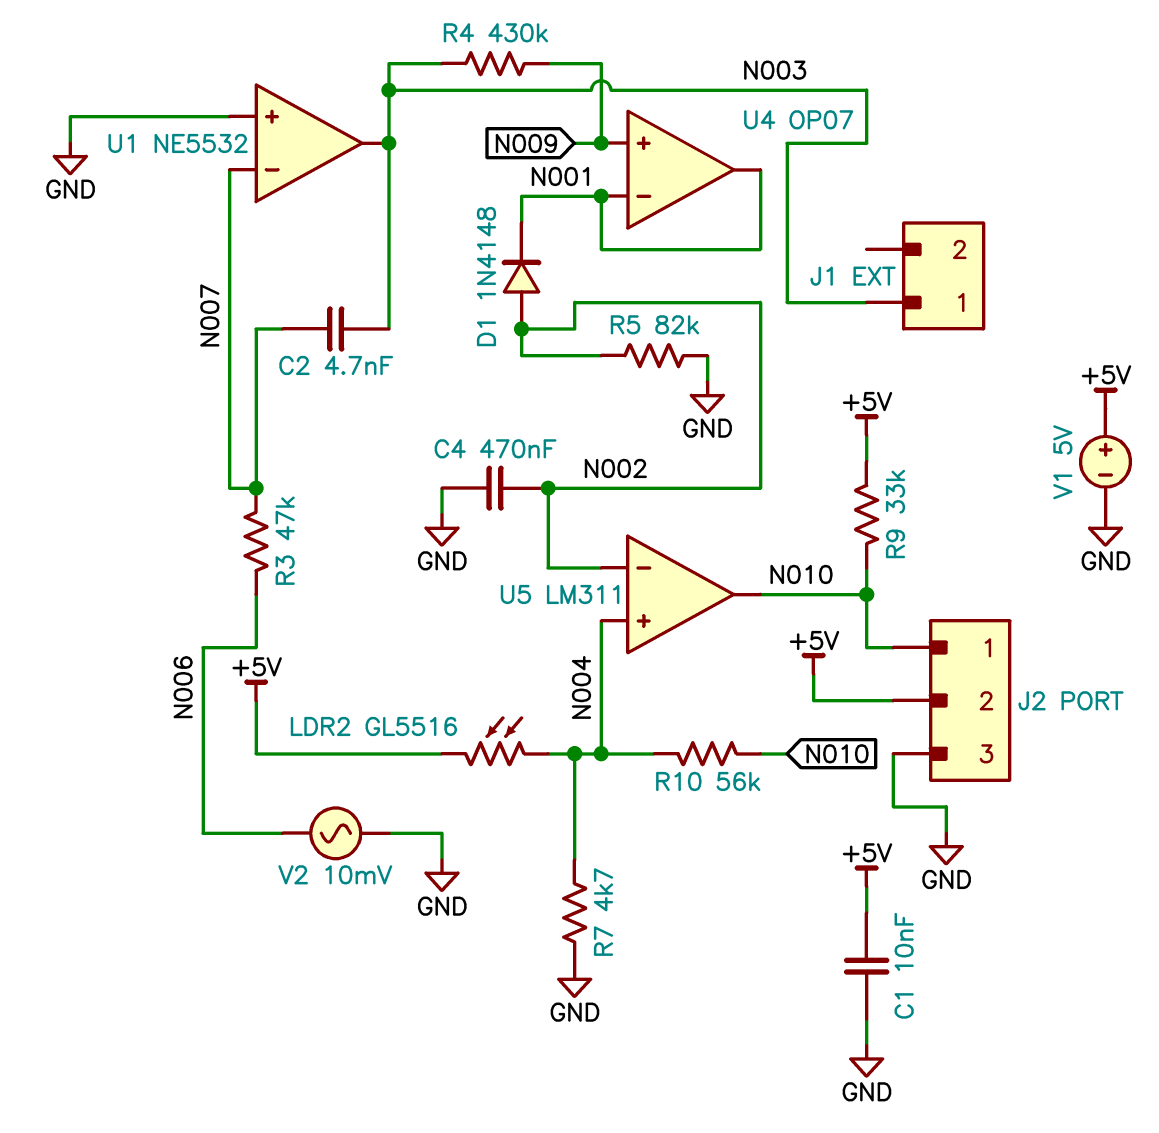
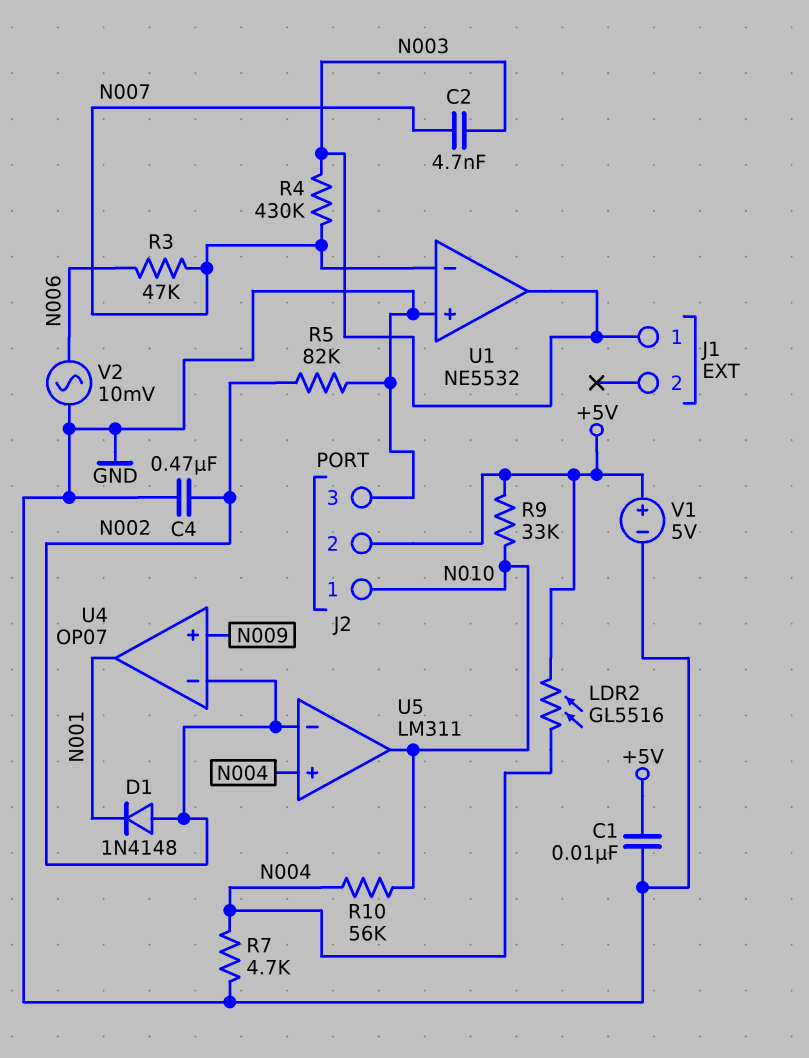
R4: 430k (N003, N009) -> 430k (N003, N007)
U4 pin in-: N001 -> N002

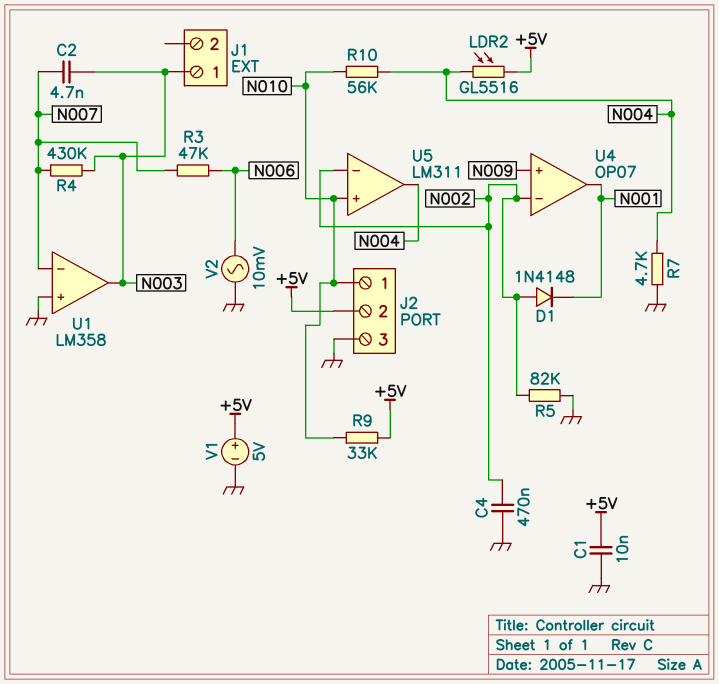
U1: NE5532 -> LM358
U5 pin in+: N004 -> N010
U5 pin out: N010 -> N004

